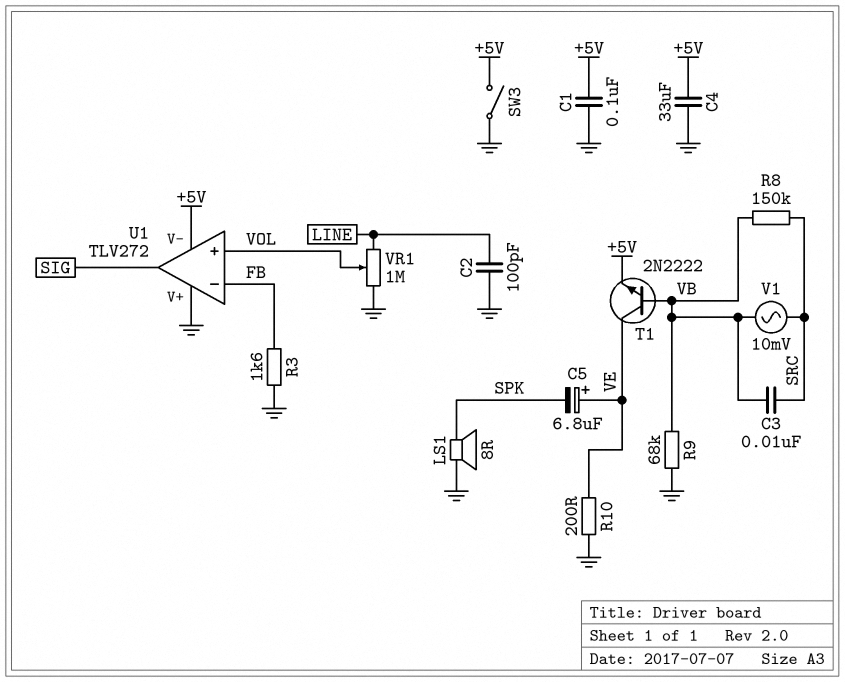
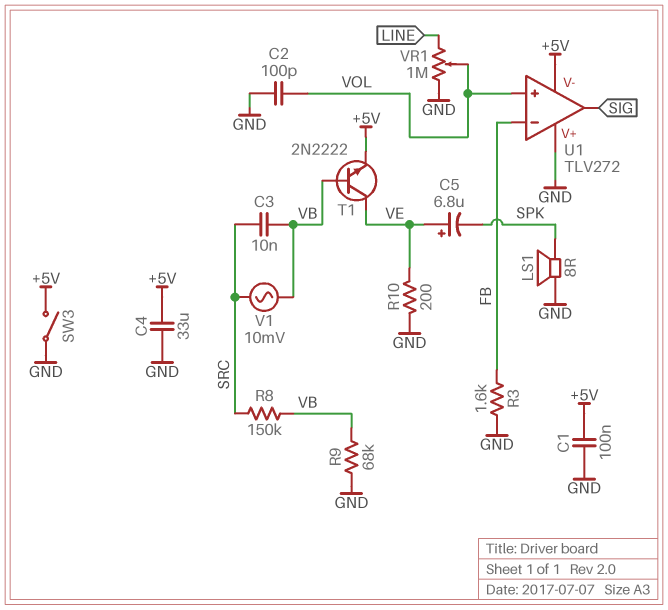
C2: 100pF (GND, LINE) -> 100pF (GND, VOL)

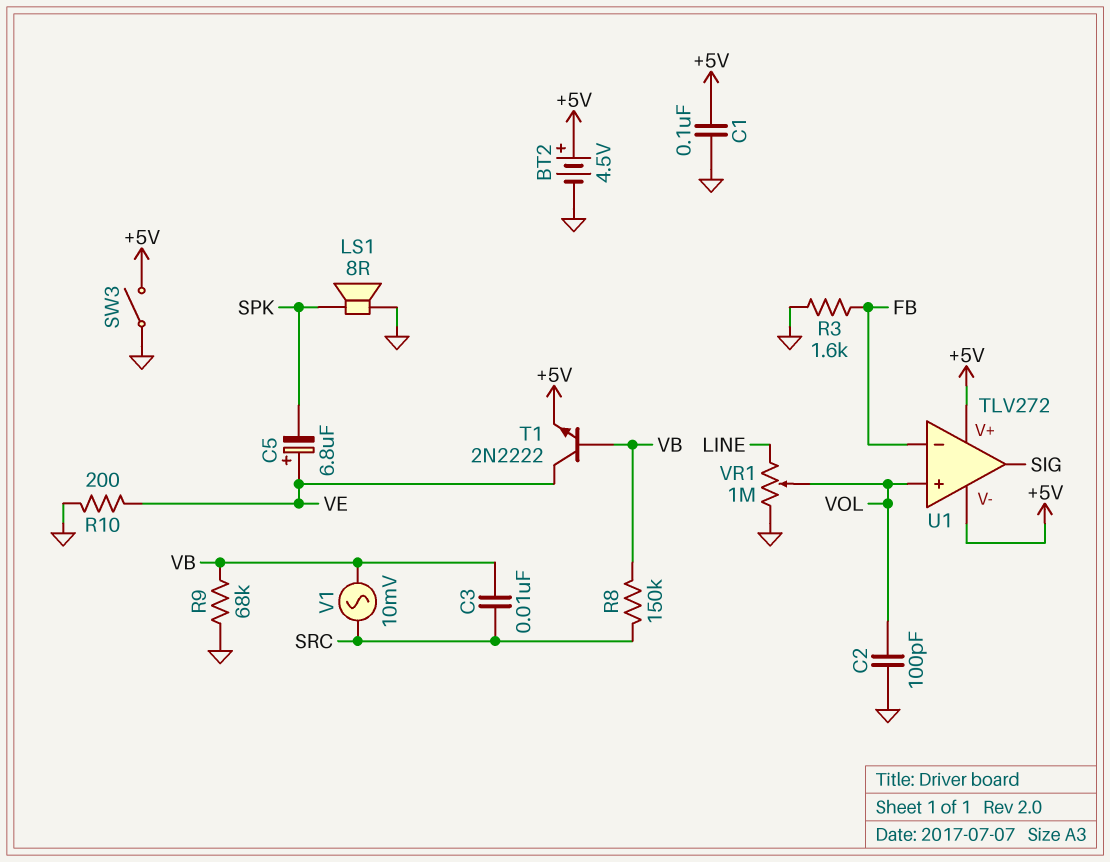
BT2: none -> 4.5V (plus +5V, minus GND)
C4: 33uF (+5V, GND) -> none
U1 pin V+: GND -> +5V

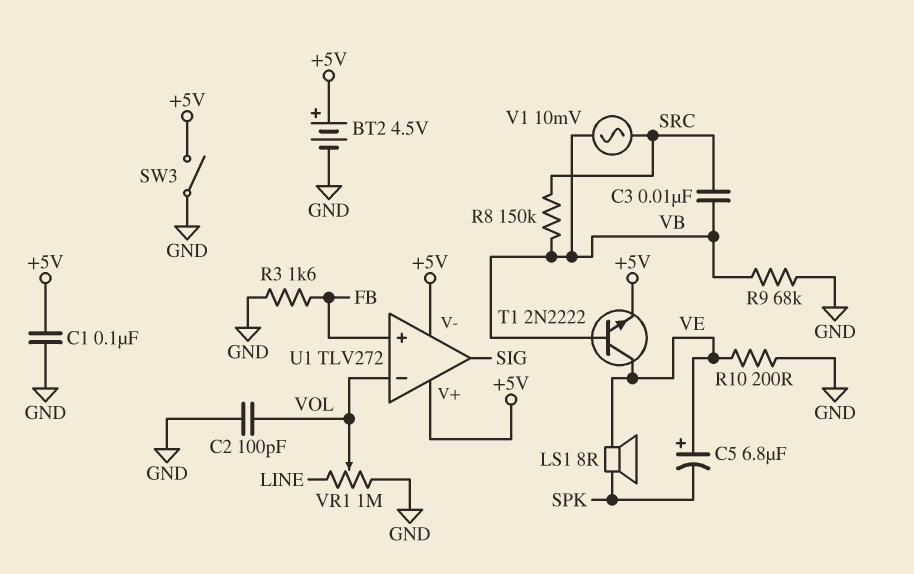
LS1: speaker 8R (GND, SPK) -> speaker 8R (SPK, VE)
U1 pin in+: VOL -> FB
U1 pin in-: FB -> VOL

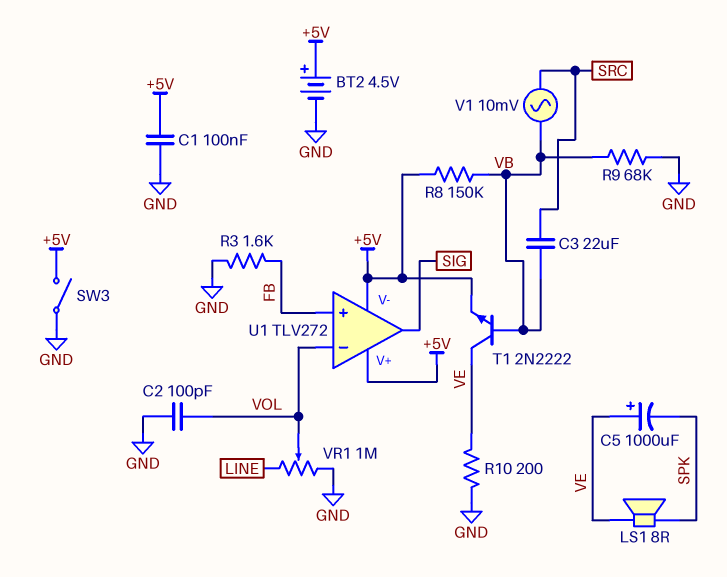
C3: 10nF (SRC, VB) -> 22uF (SRC, VB)
C5: 6.8uF (plus VE, minus SPK) -> 1000uF (plus VE, minus SPK)
R8: 150k (SRC, VB) -> 150k (+5V, VB)

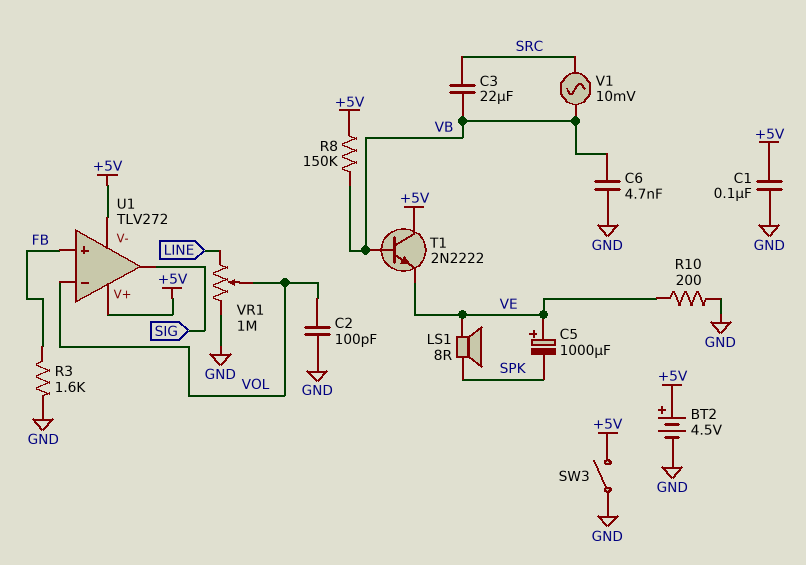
C6: none -> 4.7nF (GND, VB)
R9: 68k (GND, VB) -> none
T1: NPN 2N2222 (B VB, C VE, E +5V) -> NPN 2N2222 (B VB, C +5V, E VE)

